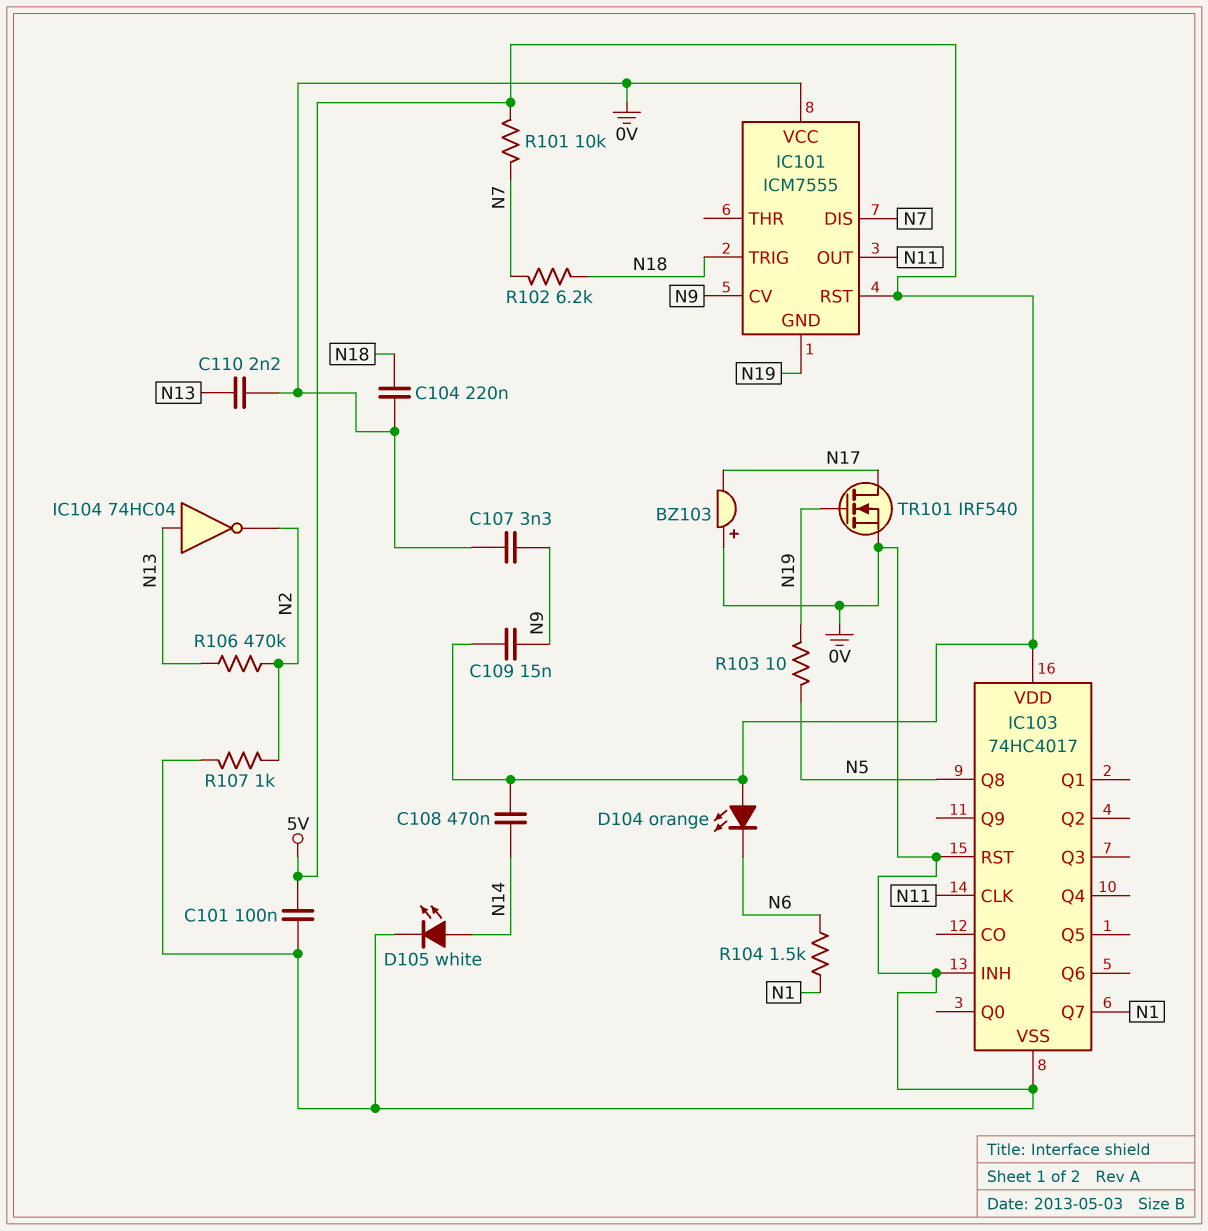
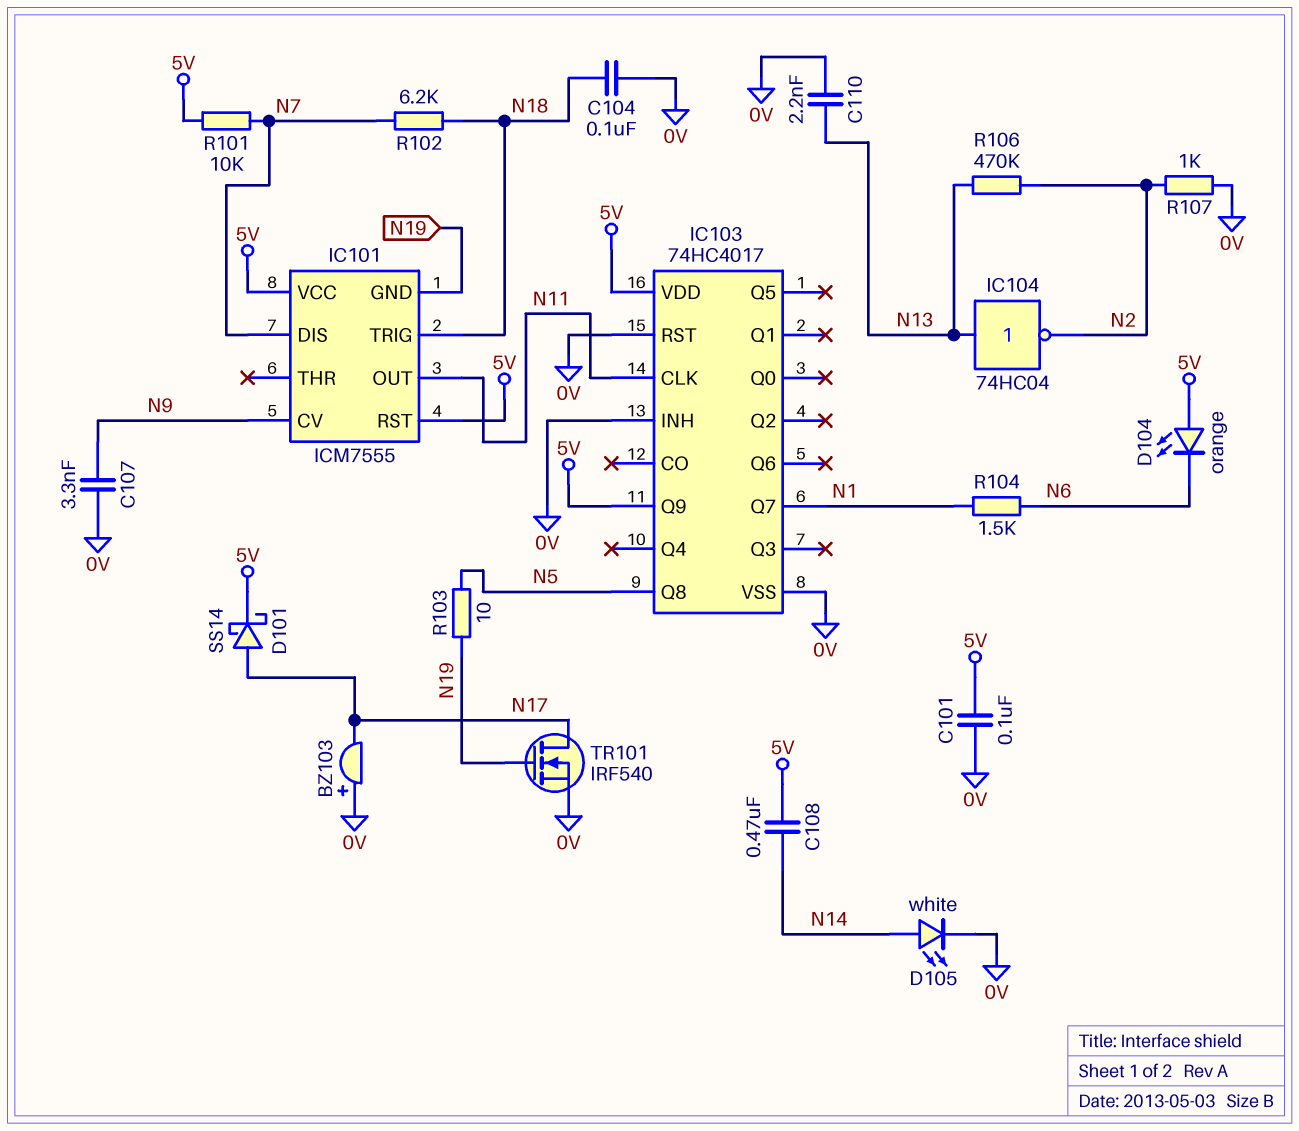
C104: 220nF (0V, N18) -> 100nF (0V, N18)
C109: 15nF (5V, N9) -> none
D101: none -> schottky SS14 (A N17, K 5V)
IC101 pin VCC: 0V -> 5V
IC103 pin Q9: none -> 5V

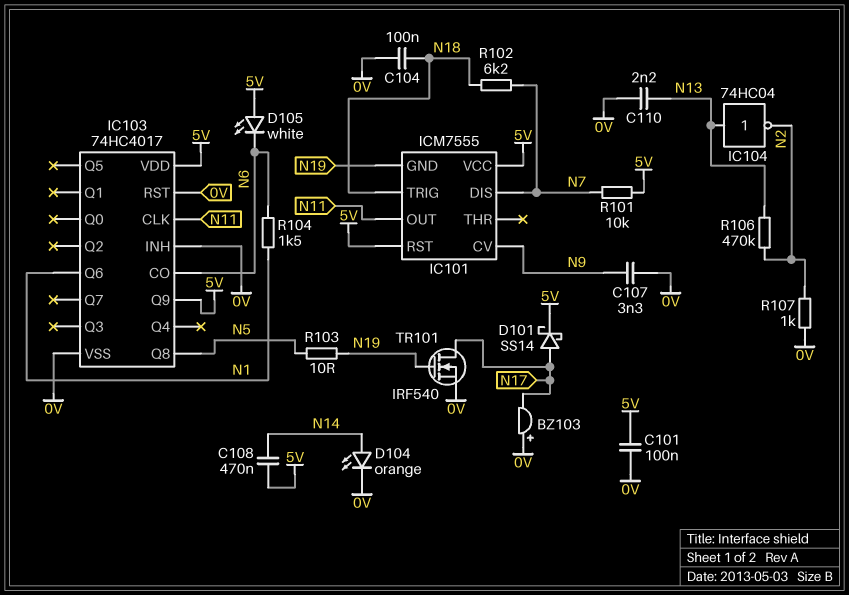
D104: LED orange (A 5V, K N6) -> LED orange (A N14, K 0V)
D105: LED white (A N14, K 0V) -> LED white (A 5V, K N6)
IC103 pin CO: none -> N6
IC103 pin Q6: none -> N1
IC103 pin Q7: N1 -> none

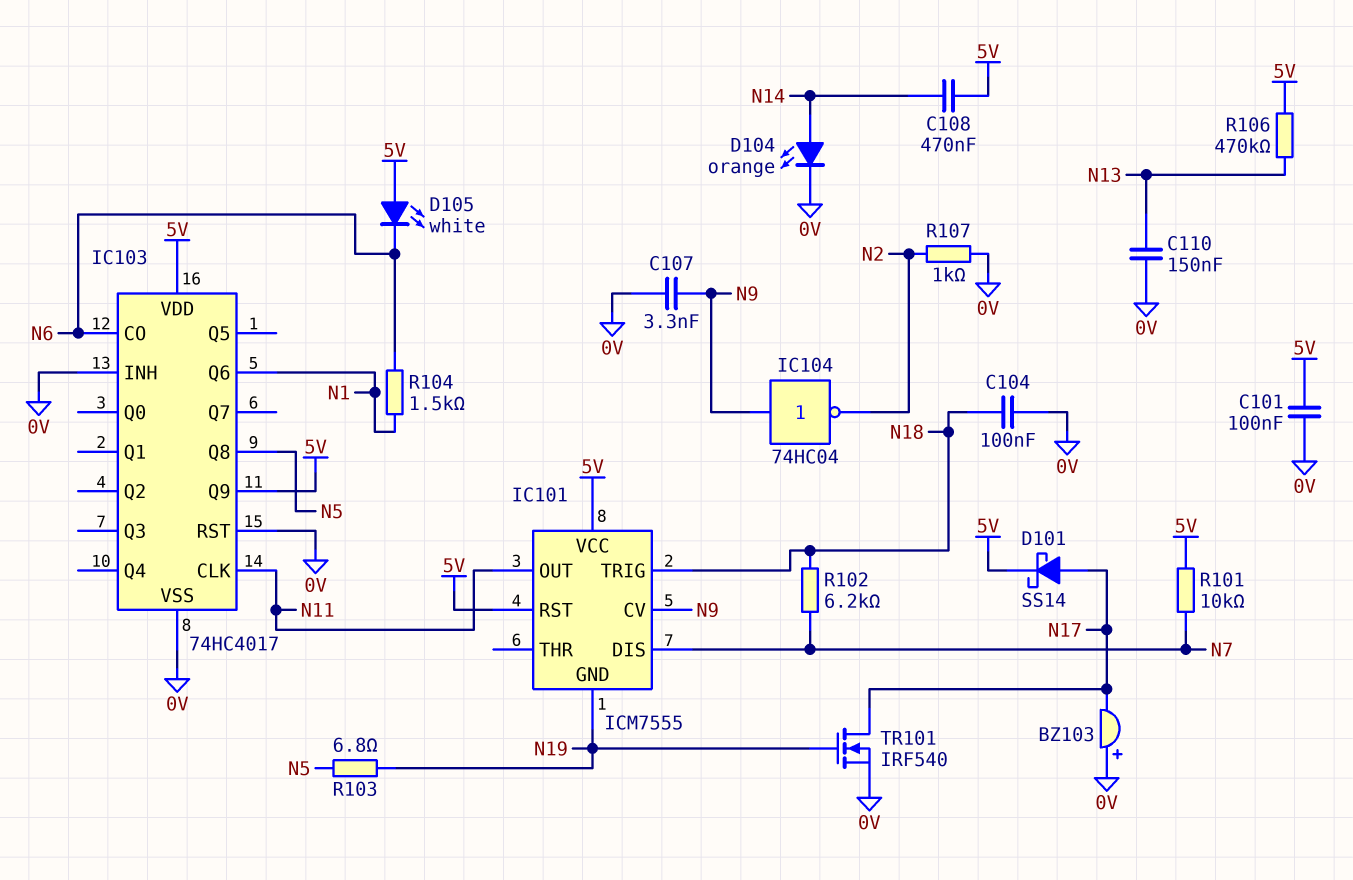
C110: 2.2nF (0V, N13) -> 150nF (0V, N13)
IC104: NOT 74HC04 (in N13, out N2) -> NOT 74HC04 (in N9, out N2)
R103: 10 (N5, N19) -> 6.8 (N5, N19)
R106: 470k (N2, N13) -> 470k (5V, N13)

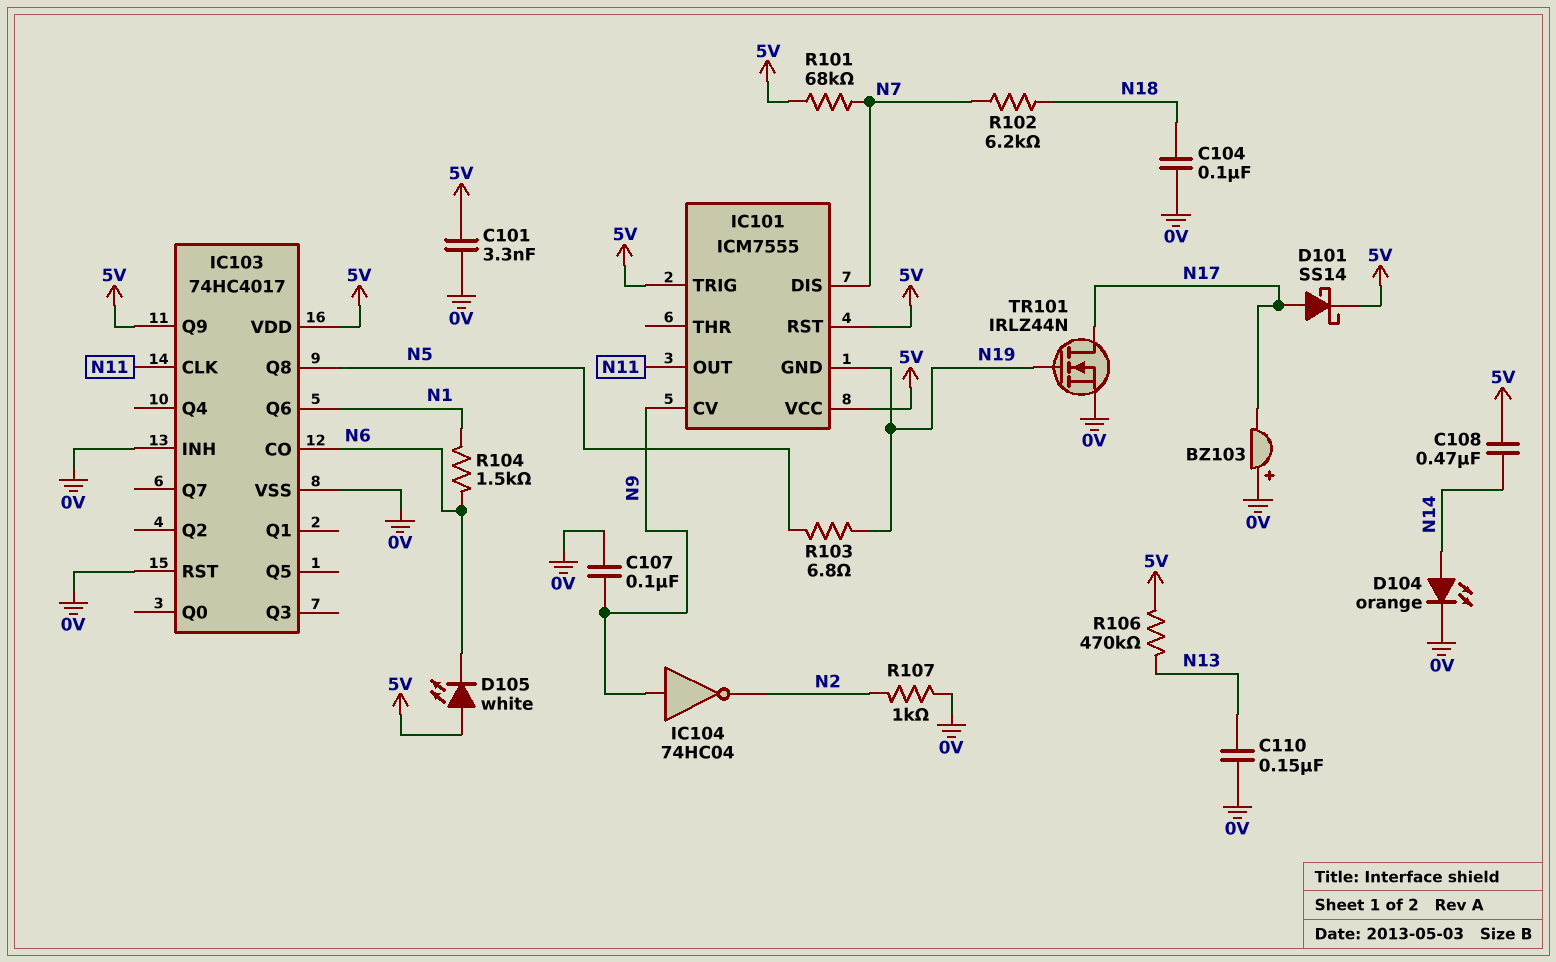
C101: 100nF (0V, 5V) -> 3.3nF (0V, 5V)
C107: 3.3nF (0V, N9) -> 100nF (0V, N9)
IC101 pin TRIG: N18 -> 5V
R101: 10k (5V, N7) -> 68k (5V, N7)
TR101: NMOS IRF540 (G N19, D N17, S 0V) -> NMOS IRLZ44N (G N19, D N17, S 0V)

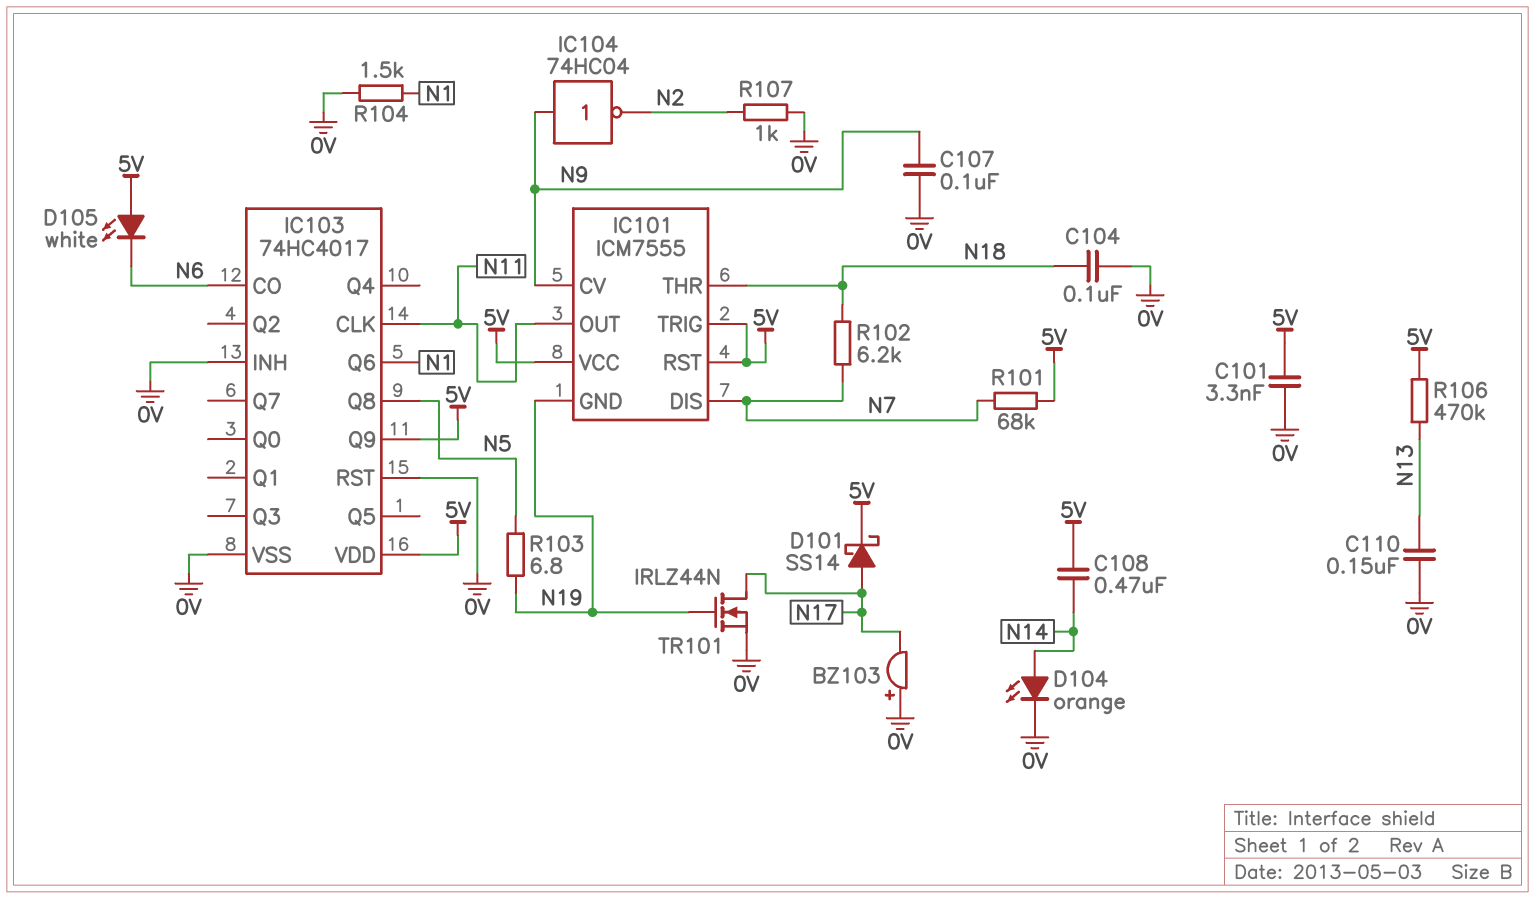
IC101 pin THR: none -> N18
R104: 1.5k (N1, N6) -> 1.5k (0V, N1)

